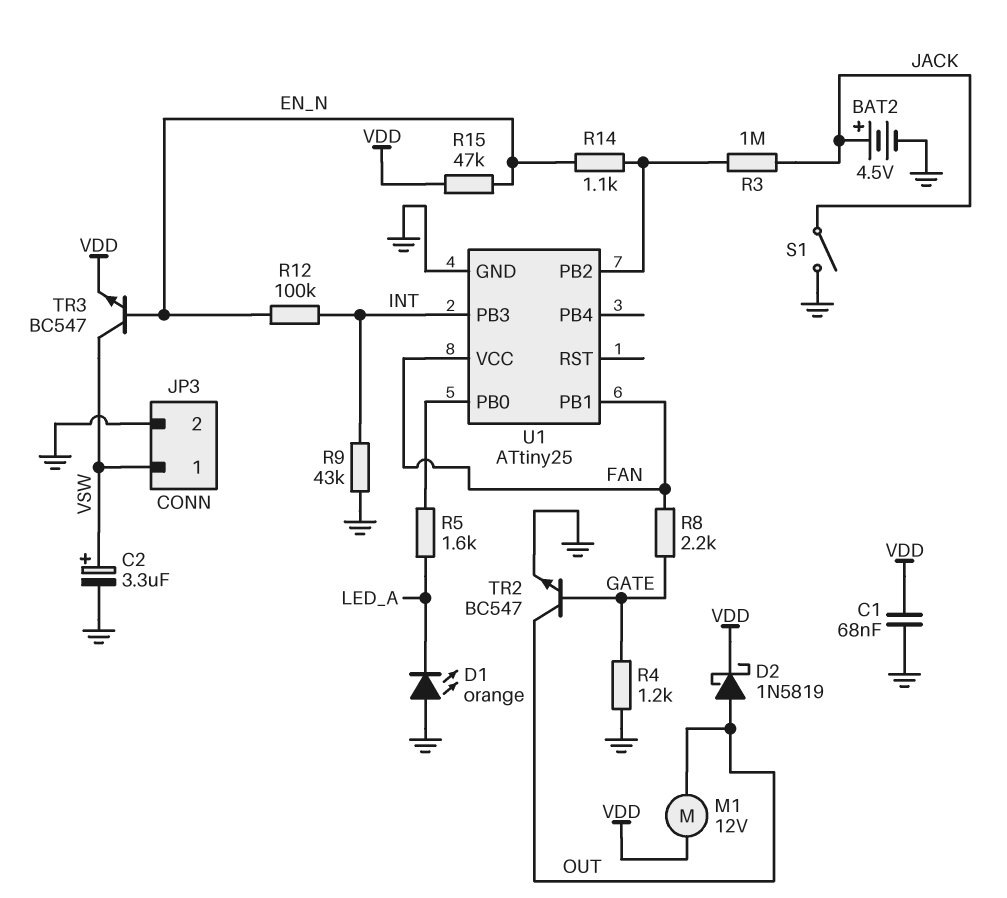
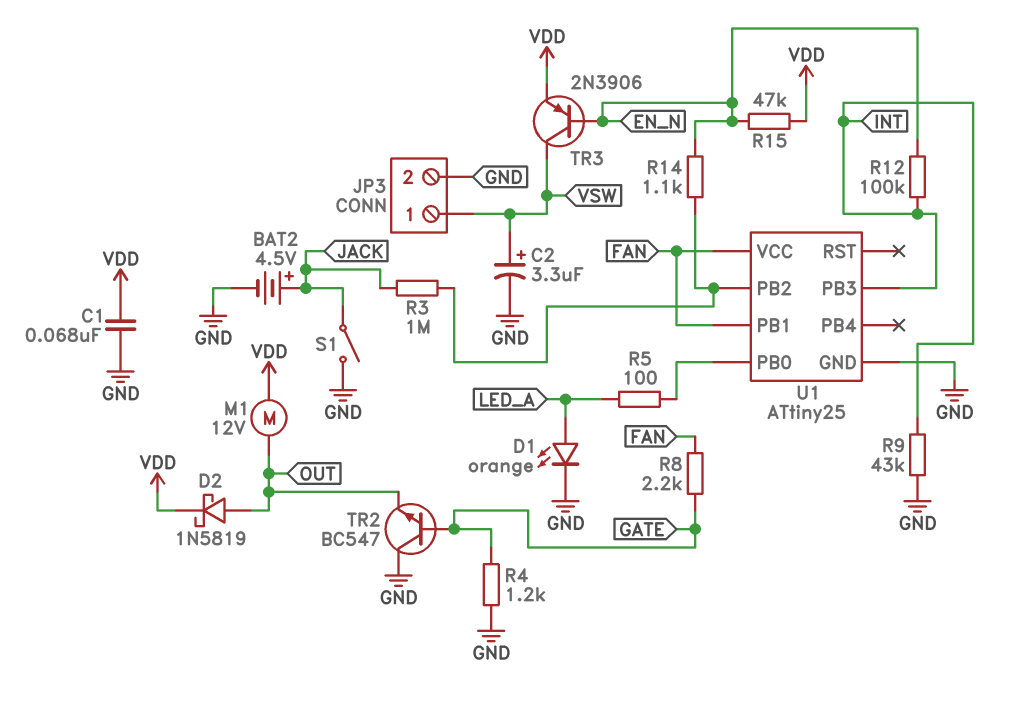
D1: LED orange (A GND, K LED_A) -> LED orange (A LED_A, K GND)
R5: 1.6k (LED_A, U1/PB0) -> 100 (LED_A, U1/PB0)
TR2: NPN BC547 (B GATE, C OUT, E GND) -> NPN BC547 (B GATE, C GND, E OUT)
TR3: NPN BC547 (B EN_N, C VSW, E VDD) -> PNP 2N3906 (B EN_N, C VSW, E VDD)

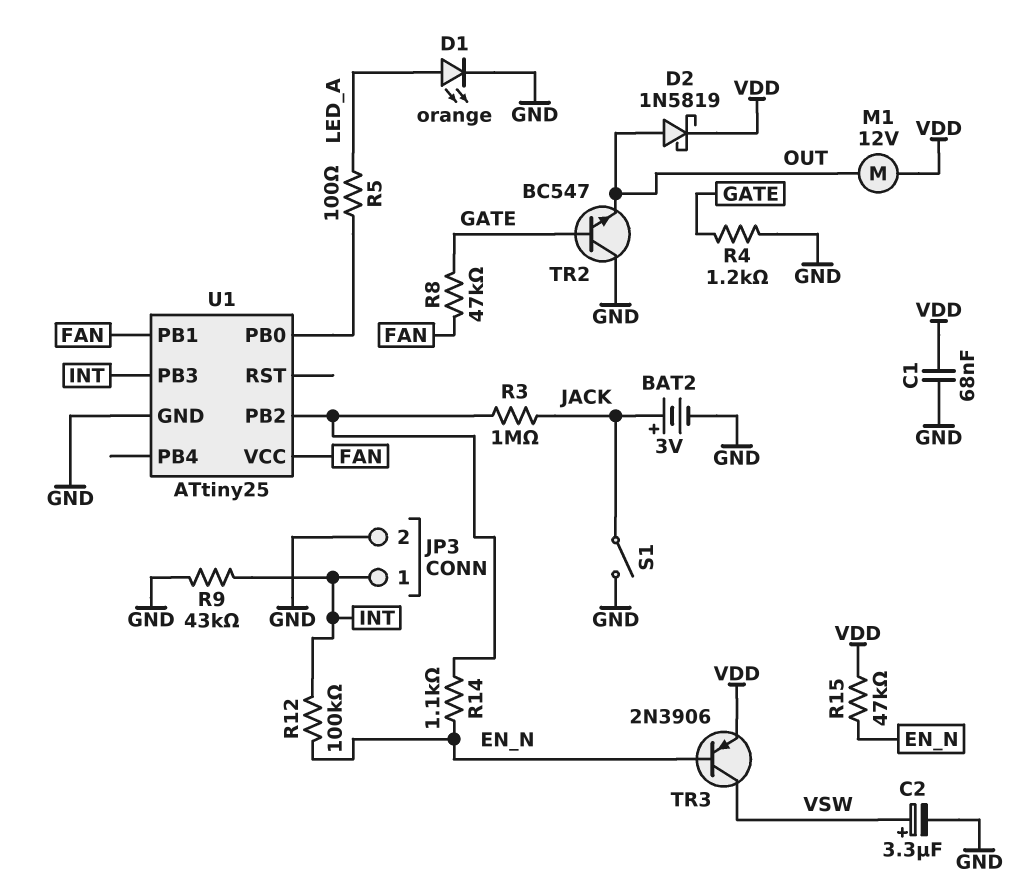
BAT2: 4.5V (plus JACK, minus GND) -> 3V (plus JACK, minus GND)
JP3 pin 1: VSW -> INT
R8: 2.2k (FAN, GATE) -> 47k (FAN, GATE)

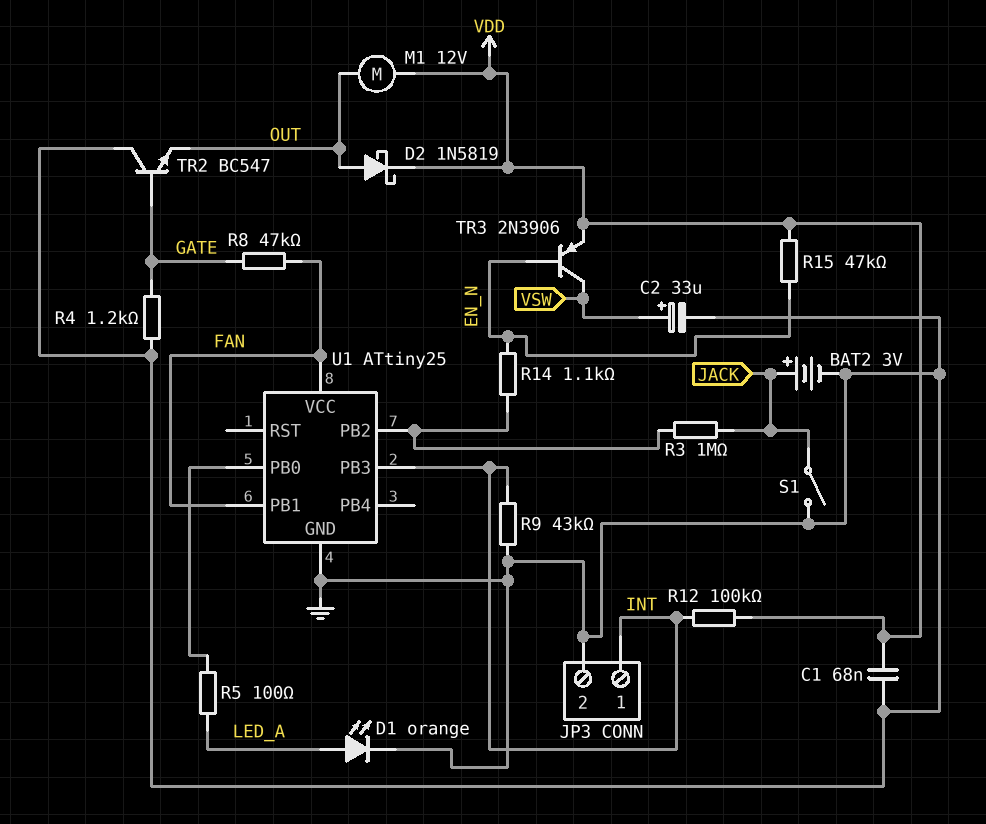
C2: 3.3uF (plus VSW, minus GND) -> 33uF (plus VSW, minus GND)
R12: 100k (EN_N, INT) -> 100k (INT, VDD)

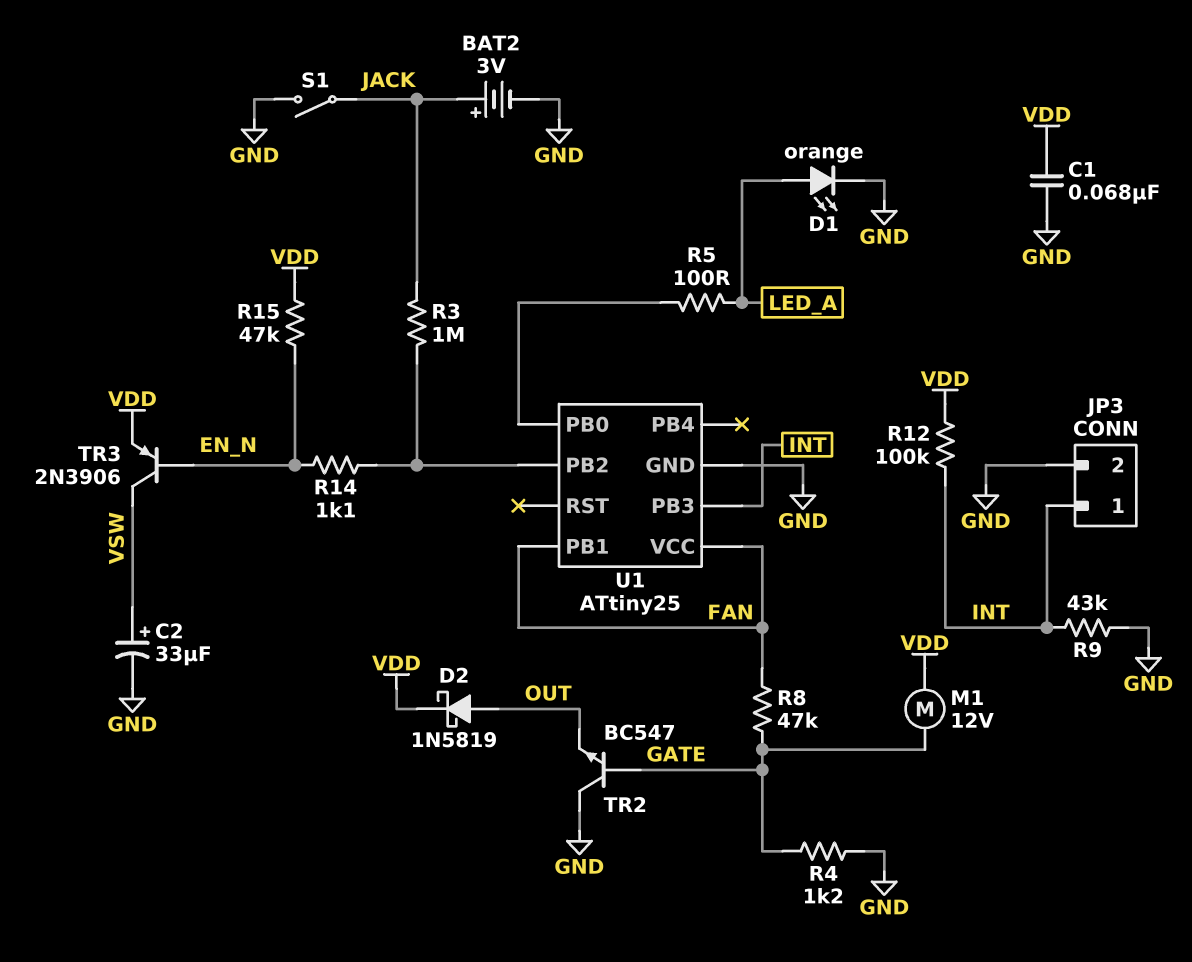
M1: motor 12V (OUT, VDD) -> motor 12V (GATE, VDD)

